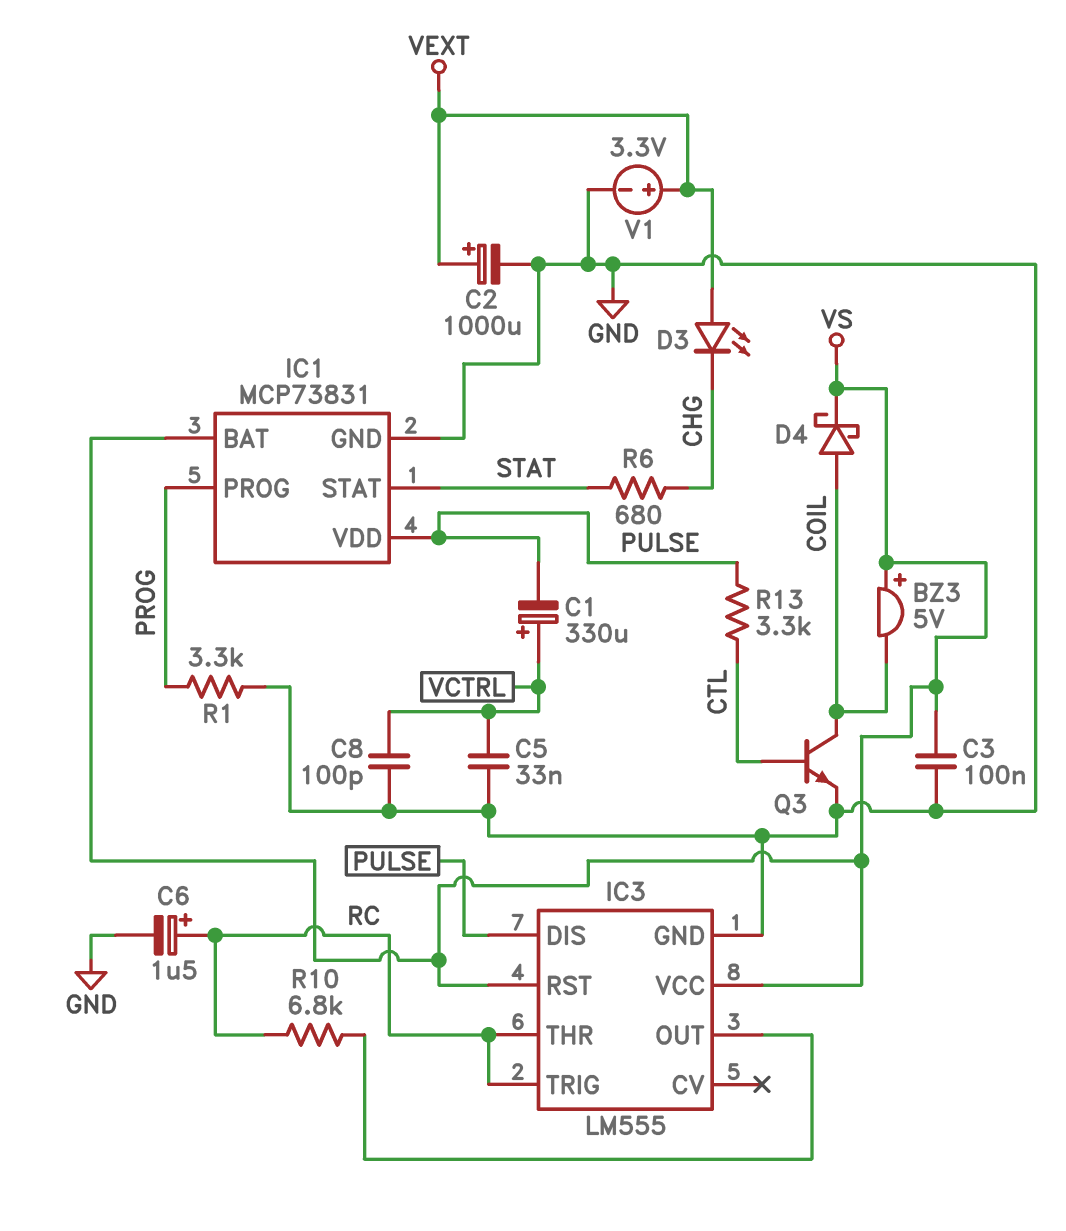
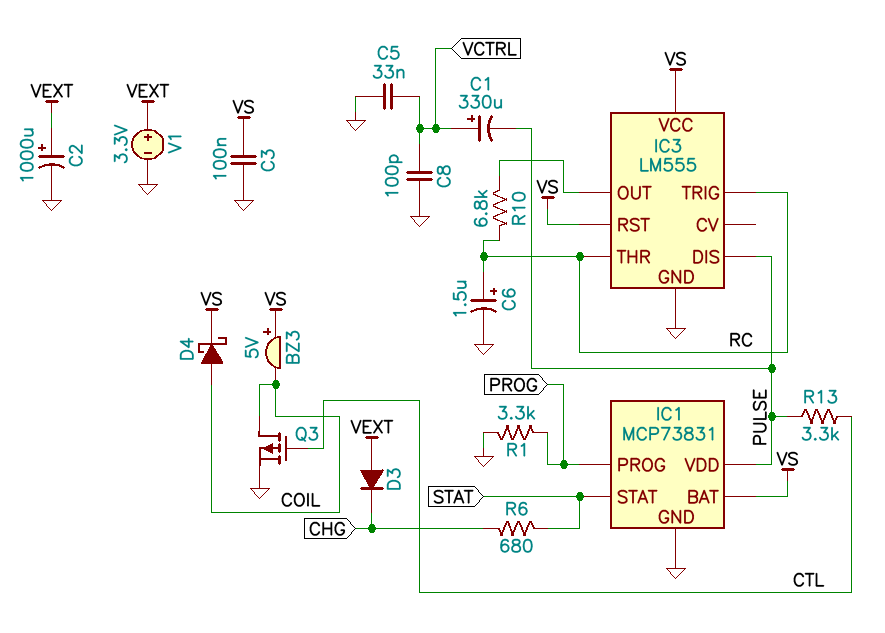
D3: LED (A VEXT, K CHG) -> diode (A VEXT, K CHG)
Q3: NPN (B CTL, C COIL, E GND) -> PMOS (G CTL, D COIL, S GND)

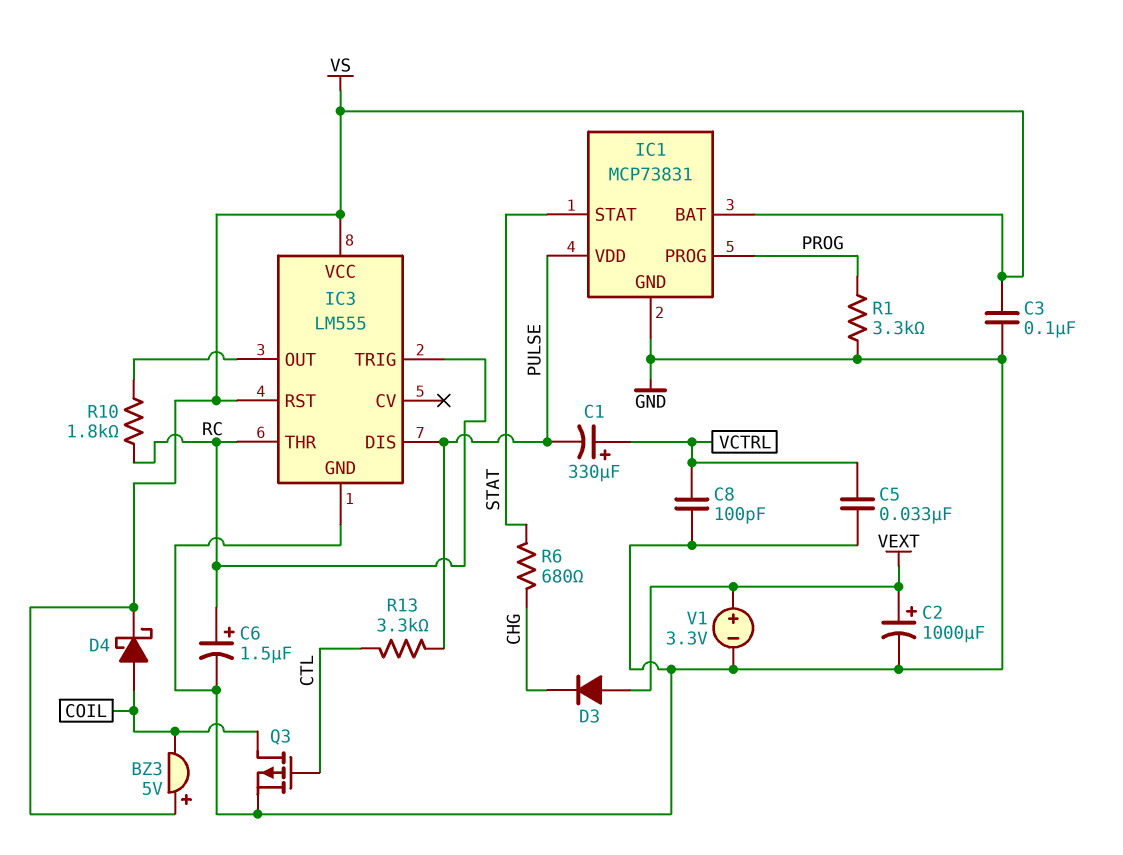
R10: 6.8k (IC3/OUT, RC) -> 1.8k (IC3/OUT, RC)

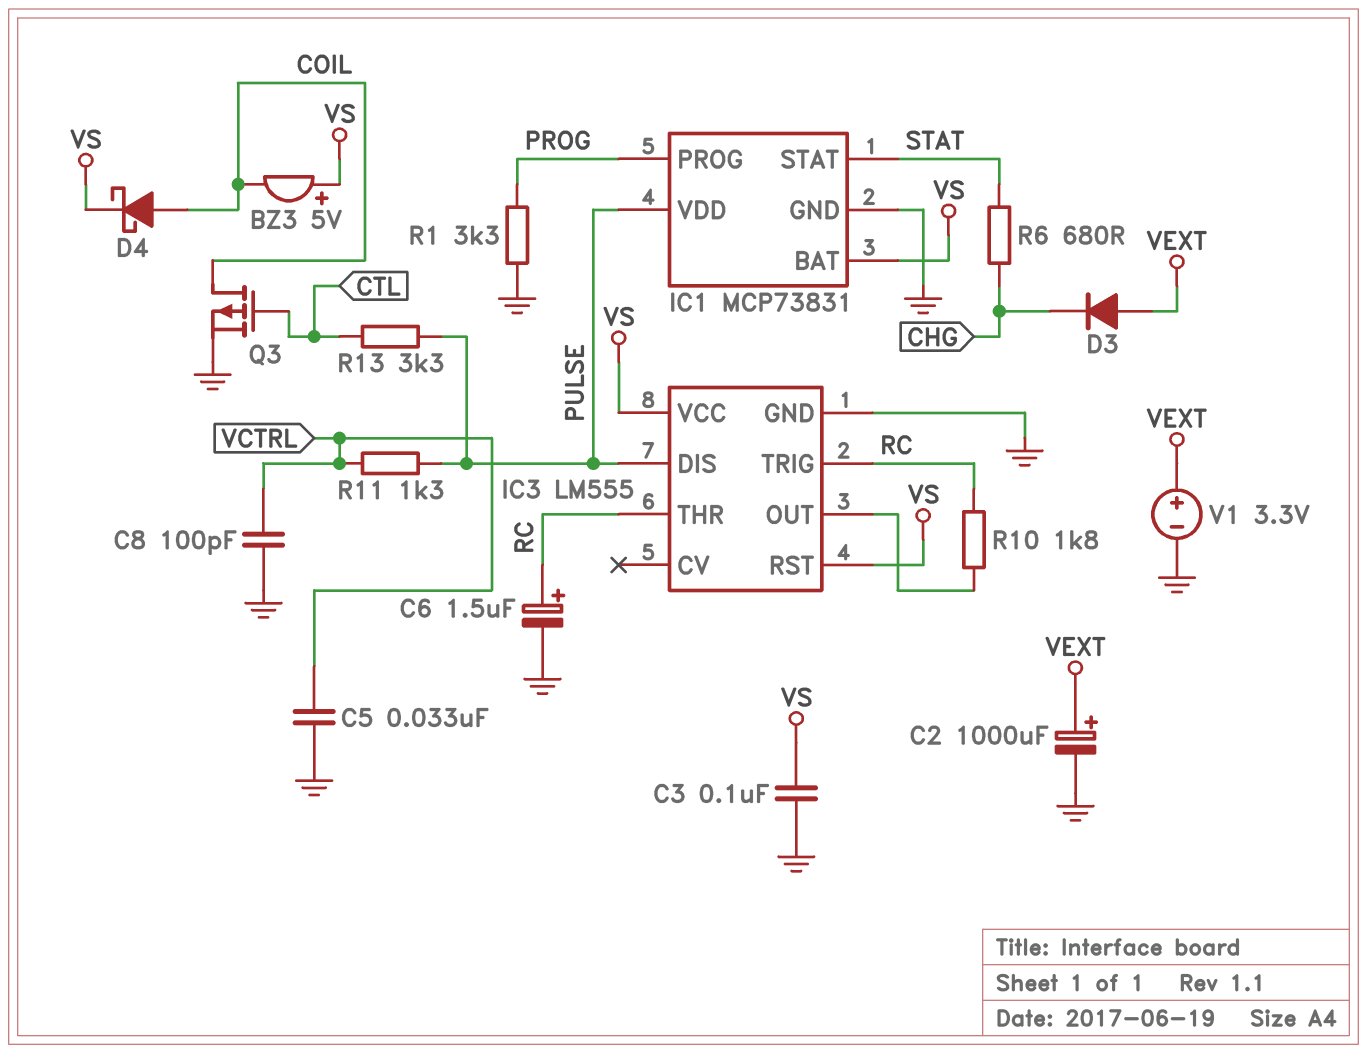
C1: 330uF (plus VCTRL, minus PULSE) -> none
R11: none -> 1.3k (PULSE, VCTRL)

